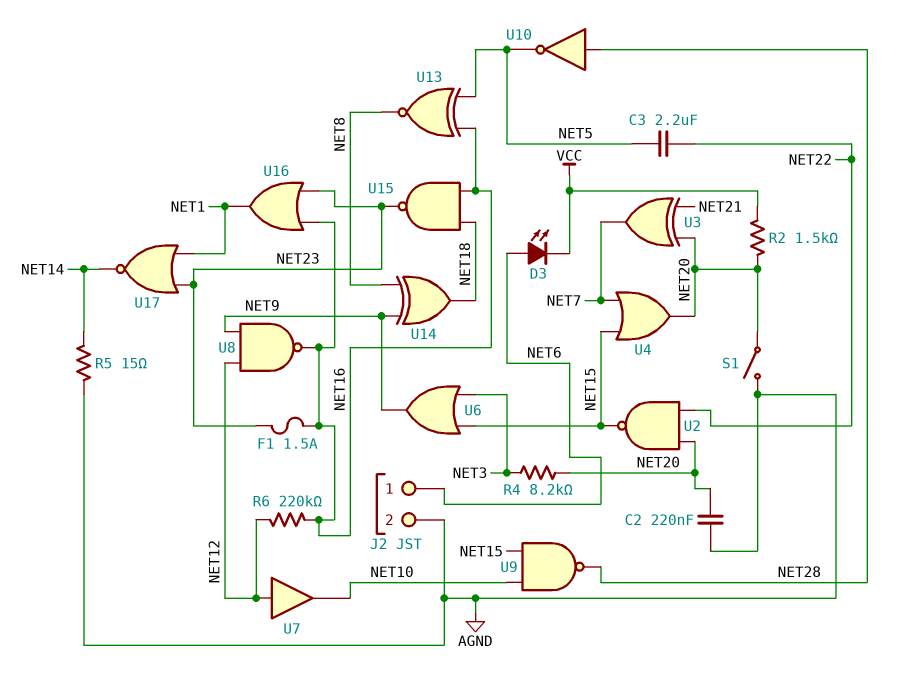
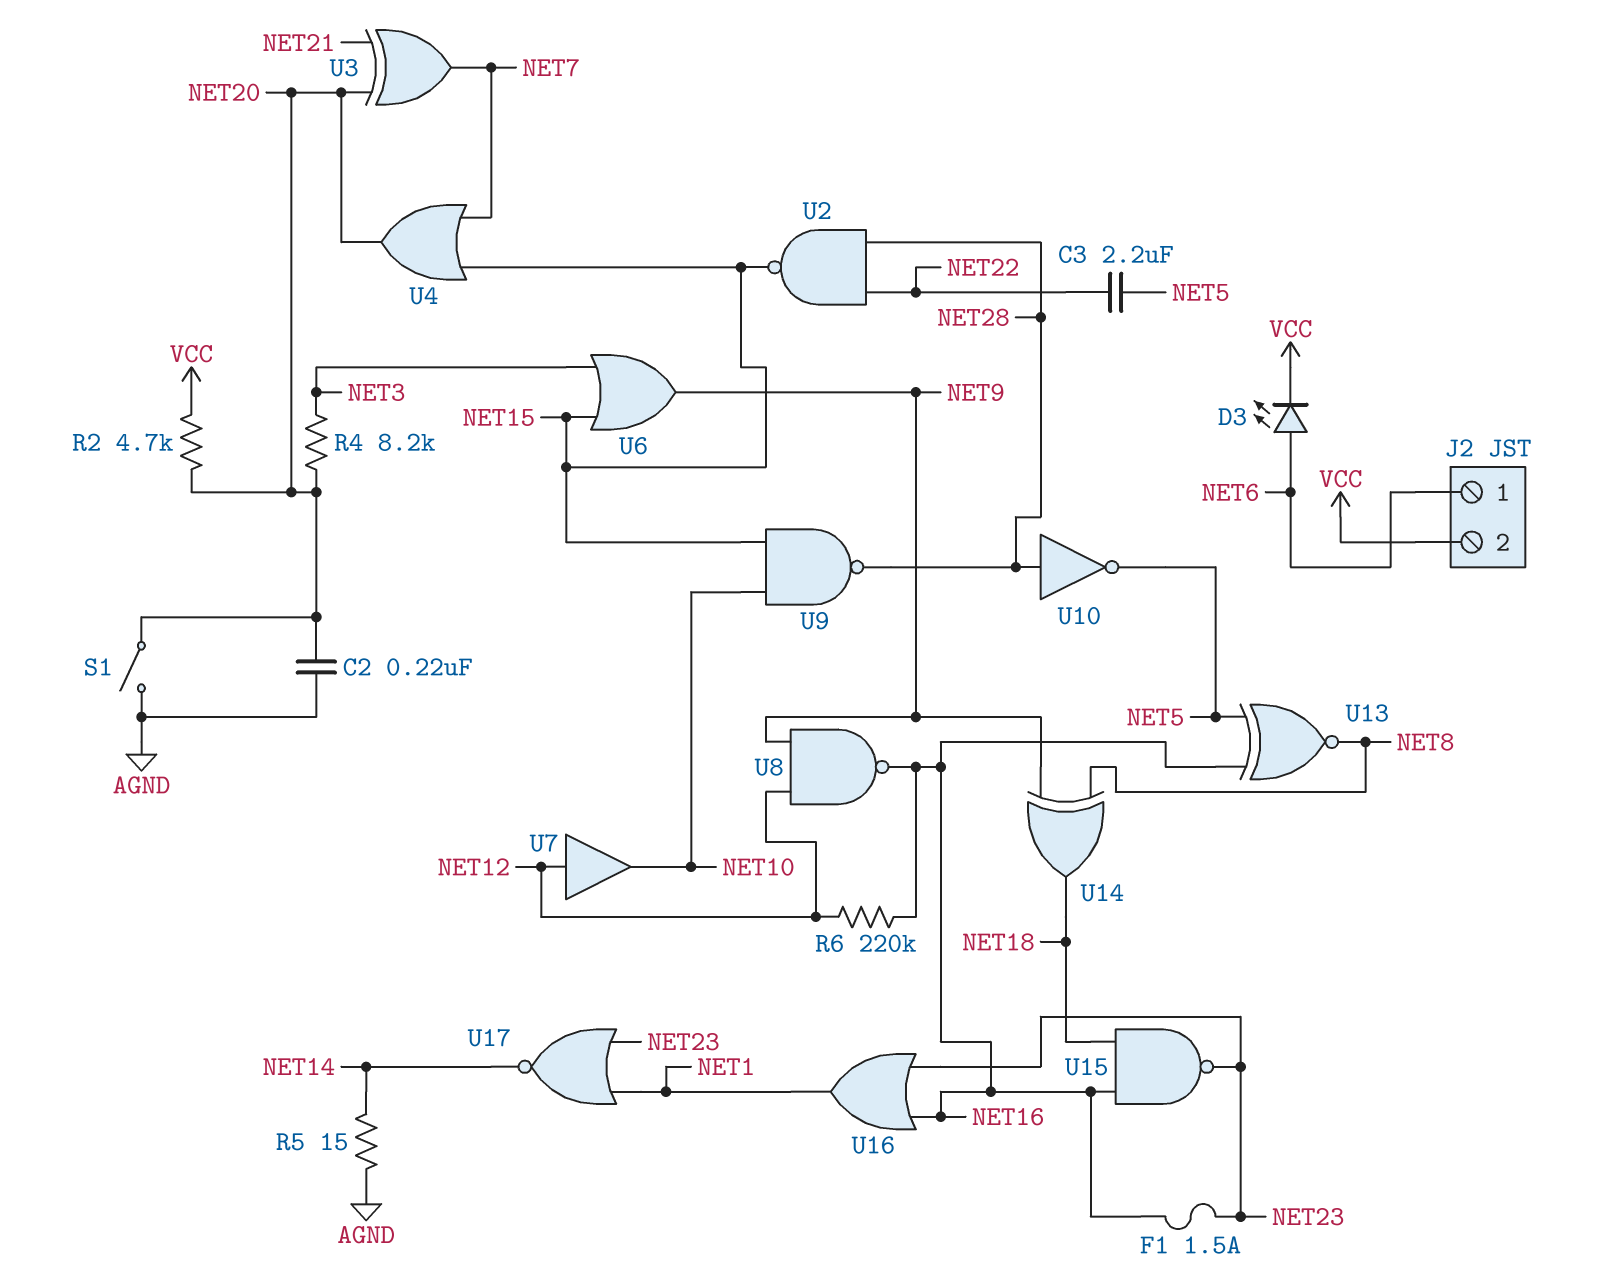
J2 pin 2: AGND -> VCC
R2: 1.5k (NET20, VCC) -> 4.7k (NET20, VCC)
U2: NAND (in NET20, in NET22, out NET15) -> NAND (in NET22, in NET28, out NET15)

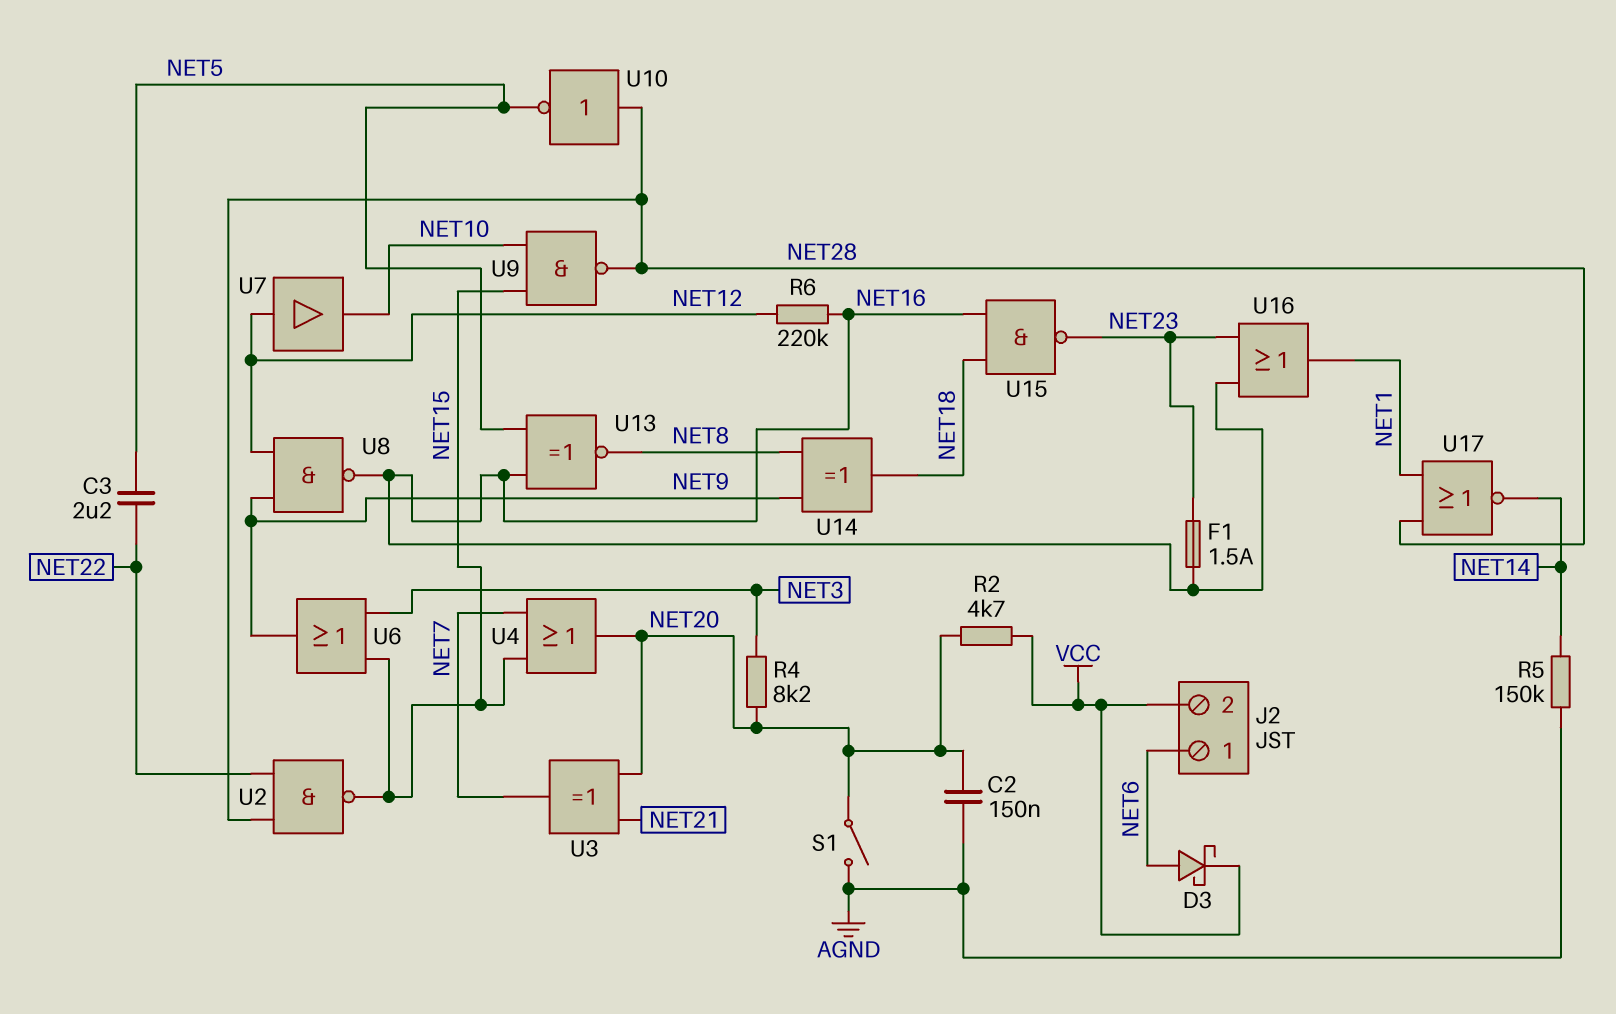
C2: 220nF (AGND, NET20) -> 150nF (AGND, NET20)
D3: LED (A NET6, K VCC) -> schottky (A NET6, K VCC)
R5: 15 (AGND, NET14) -> 150k (AGND, NET14)
U17: NOR (in NET1, in NET23, out NET14) -> NOR (in NET1, in NET28, out NET14)

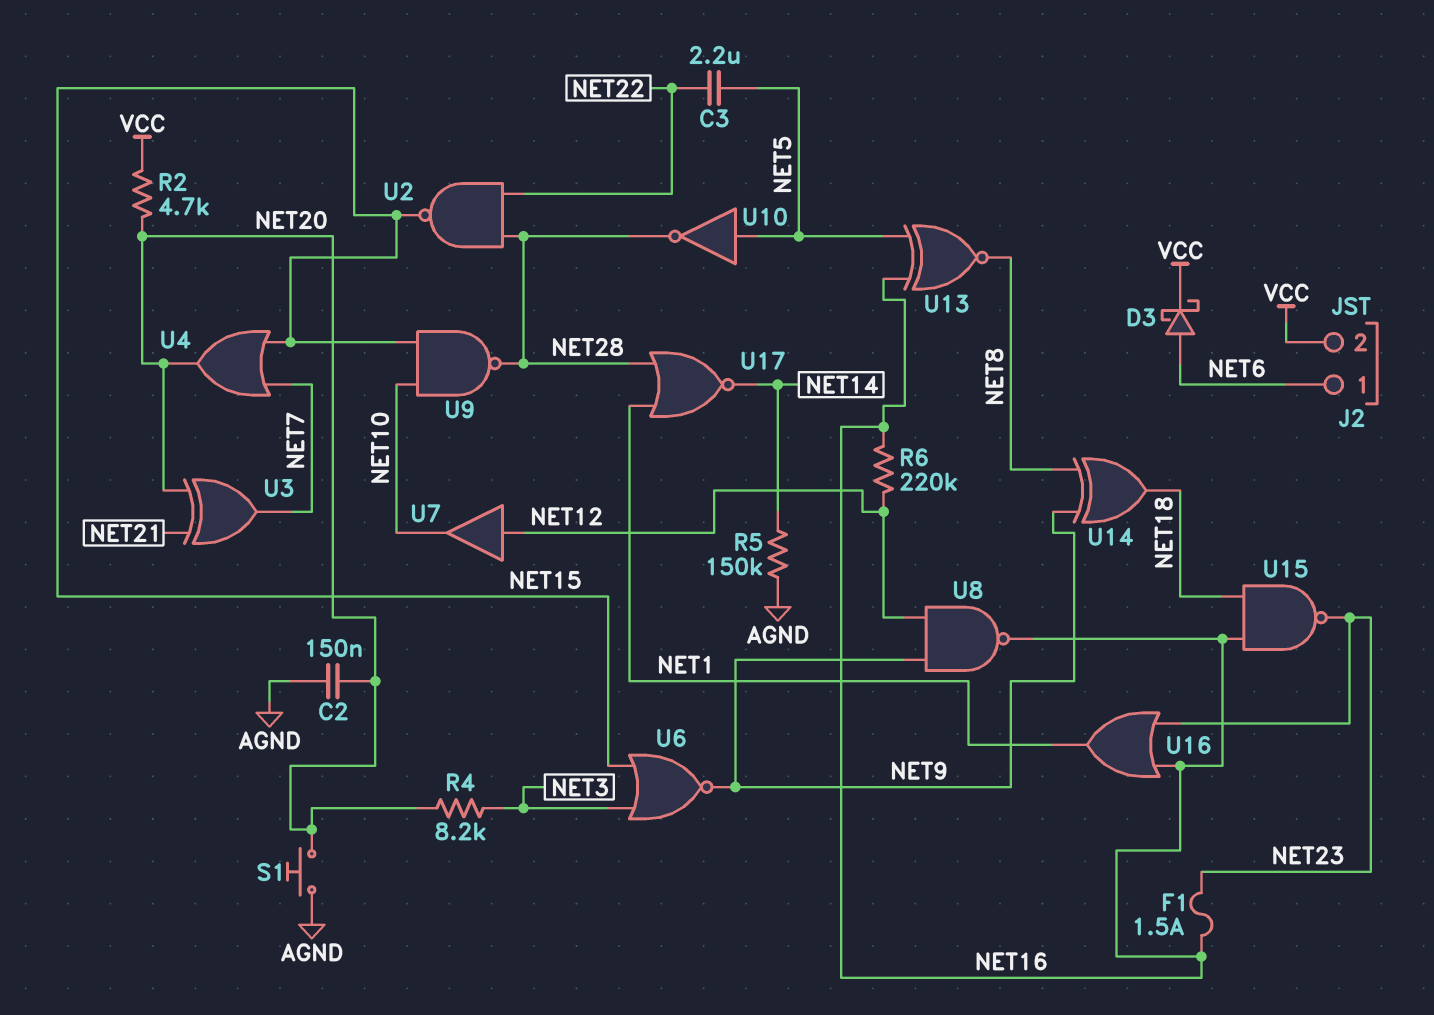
S1: switch (AGND, NET20) -> button (AGND, NET20)
U6: OR (in NET3, in NET15, out NET9) -> NOR (in NET3, in NET15, out NET9)
U10: NOT (in NET28, out NET5) -> NOT (in NET5, out NET28)

